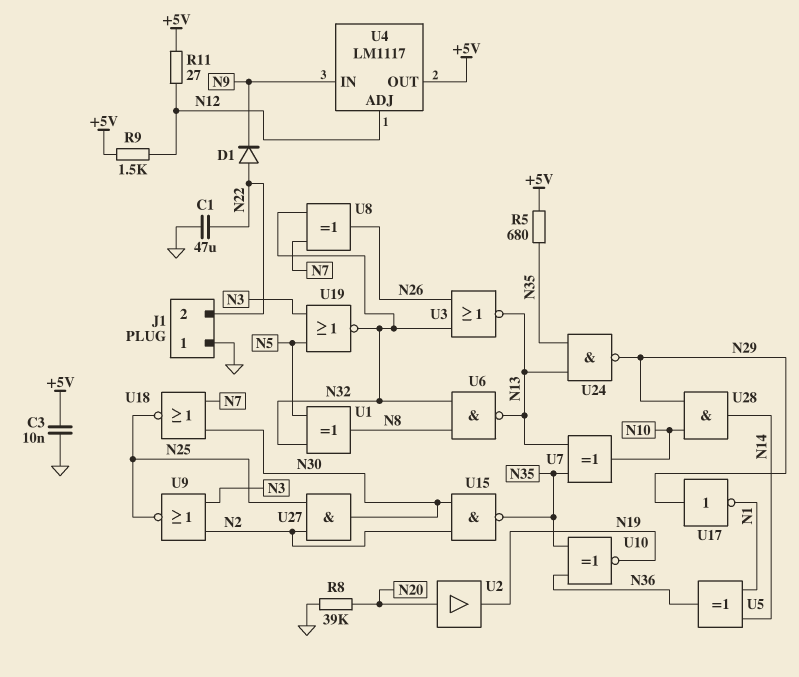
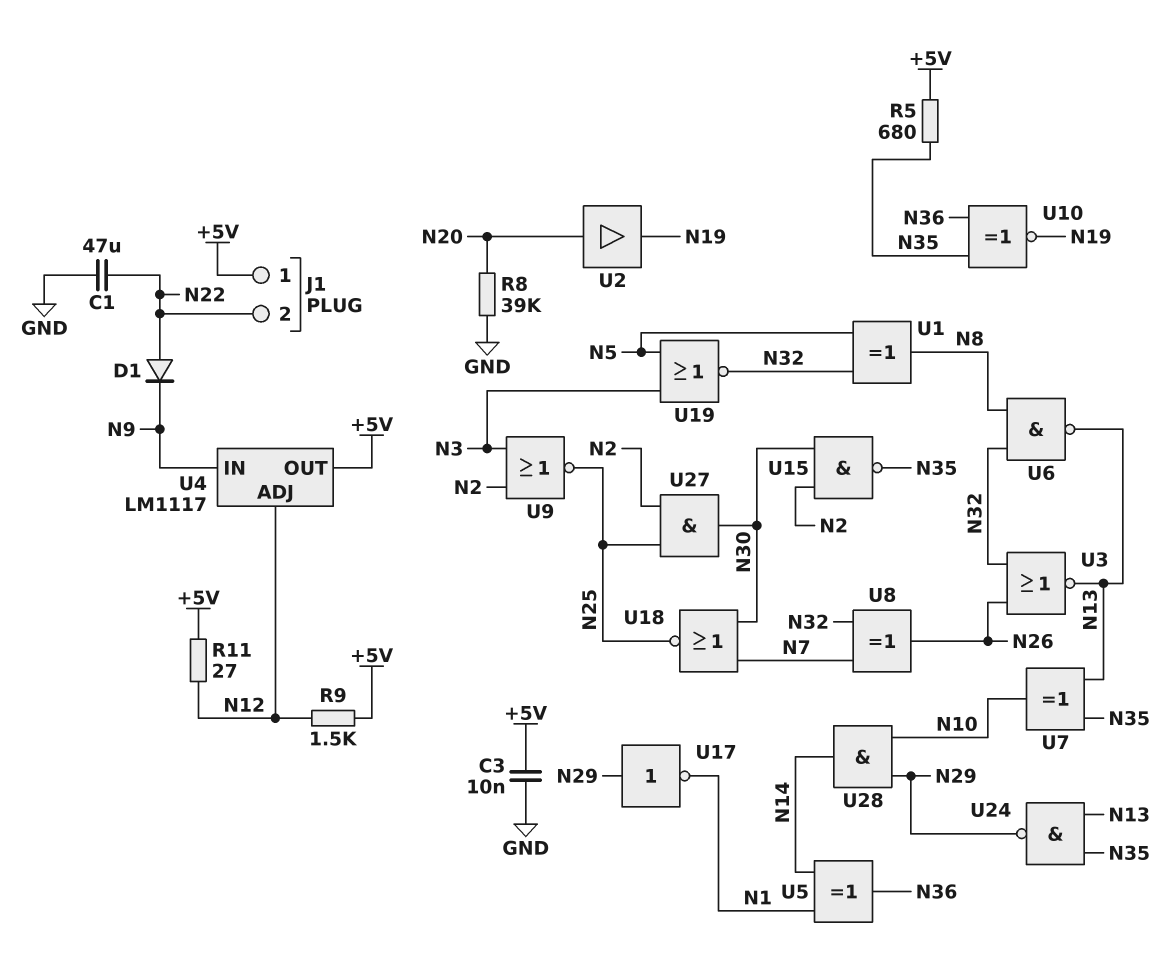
J1 pin 1: GND -> +5V

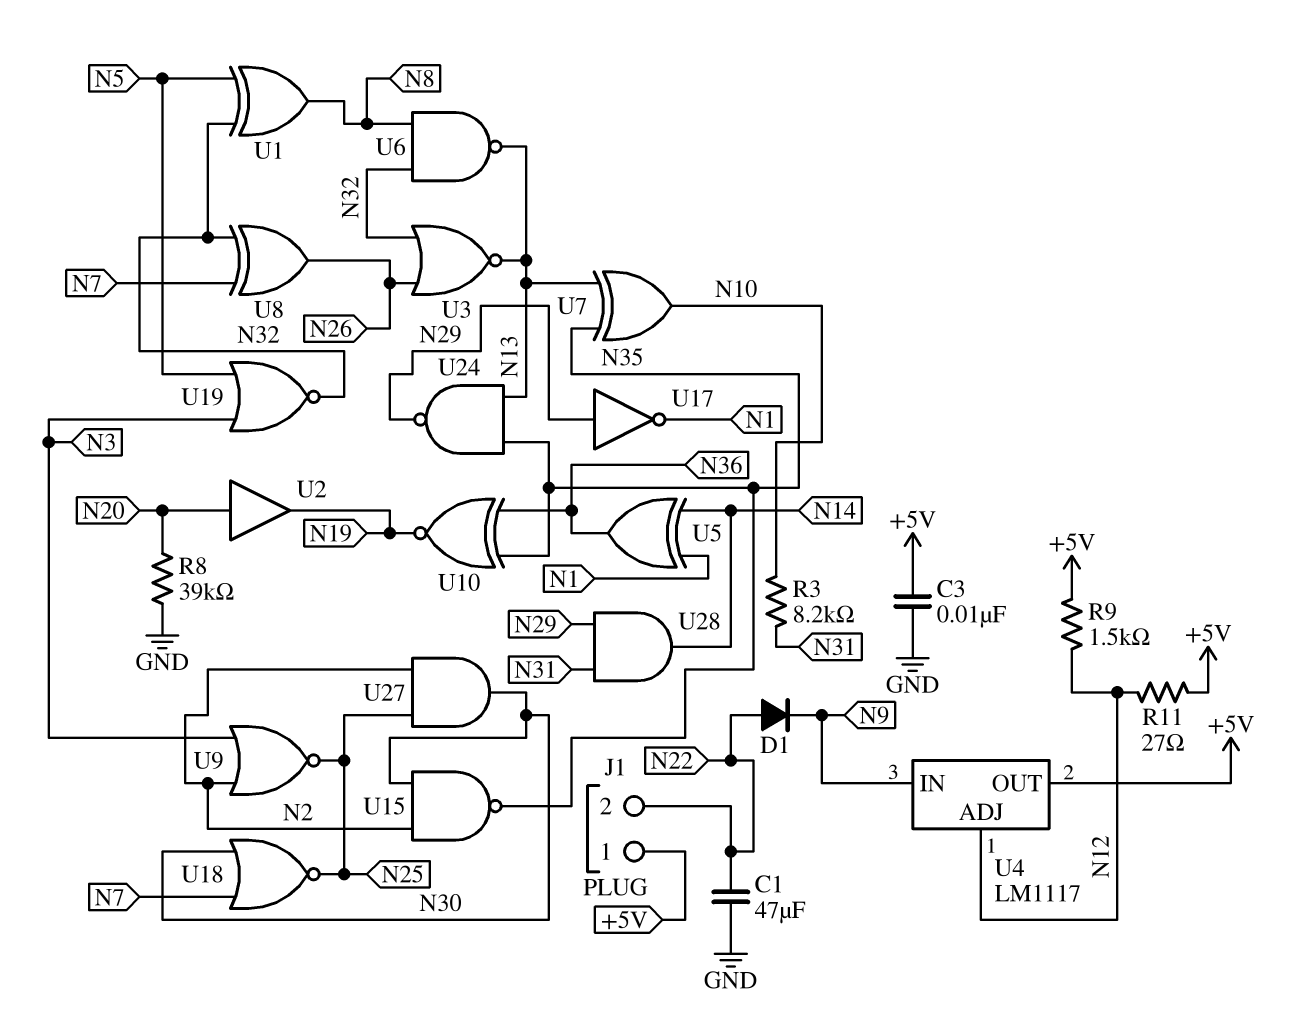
R3: none -> 8.2k (N10, N31)
R5: 680 (+5V, N35) -> none
U28: AND (in N10, in N29, out N14) -> AND (in N29, in N31, out N14)

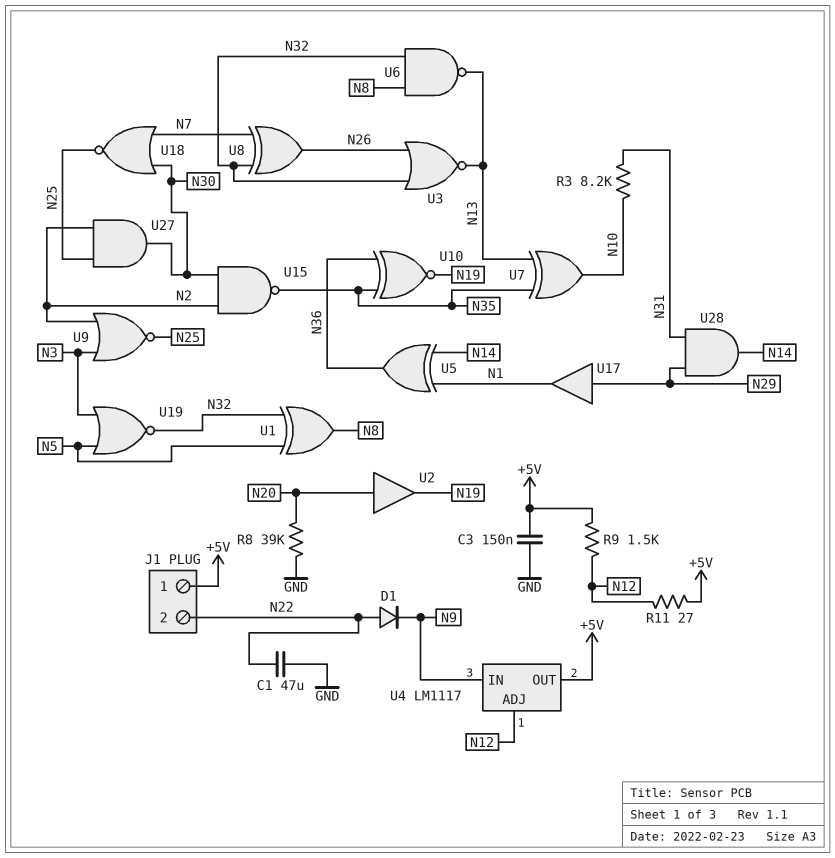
C3: 10nF (+5V, GND) -> 150nF (+5V, GND)
U17: NOT (in N29, out N1) -> buffer (in N29, out N1)
U24: NAND (in N13, in N35, out N29) -> none

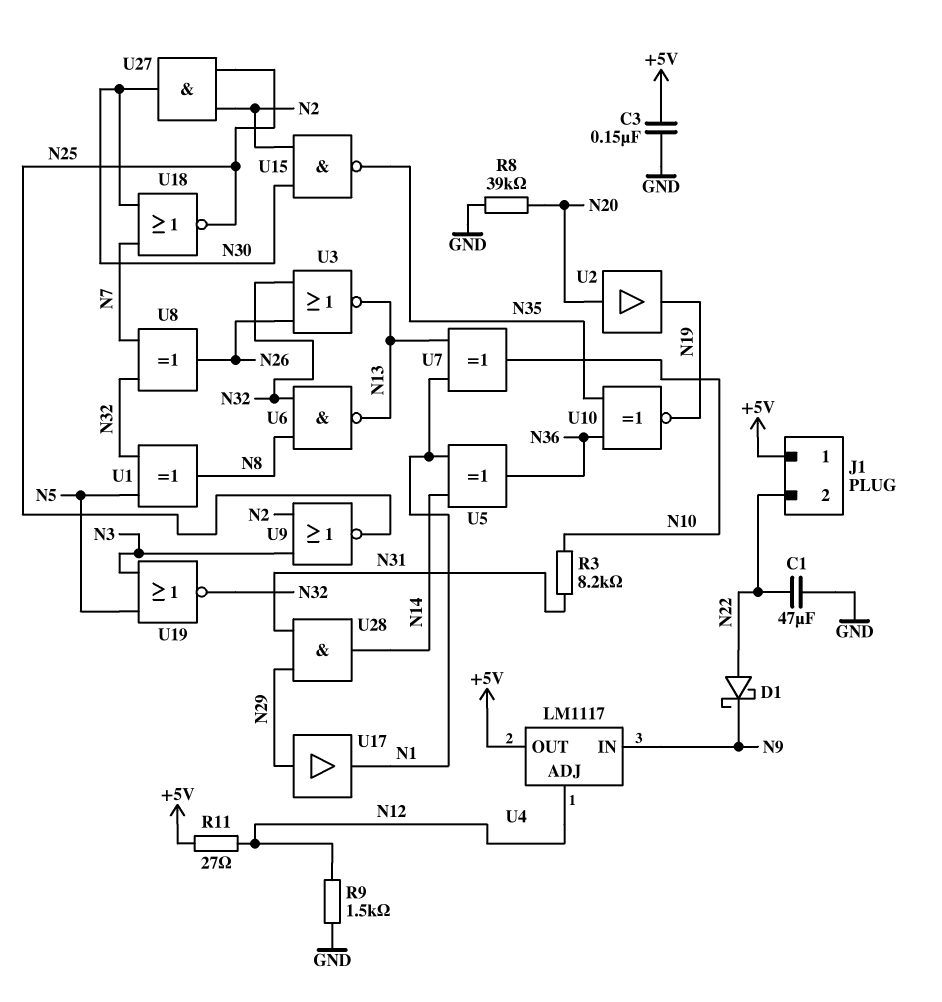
D1: diode (A N22, K N9) -> schottky (A N22, K N9)
R9: 1.5k (+5V, N12) -> 1.5k (GND, N12)
U7: XOR (in N13, in N35, out N10) -> XOR (in N1, in N13, out N10)

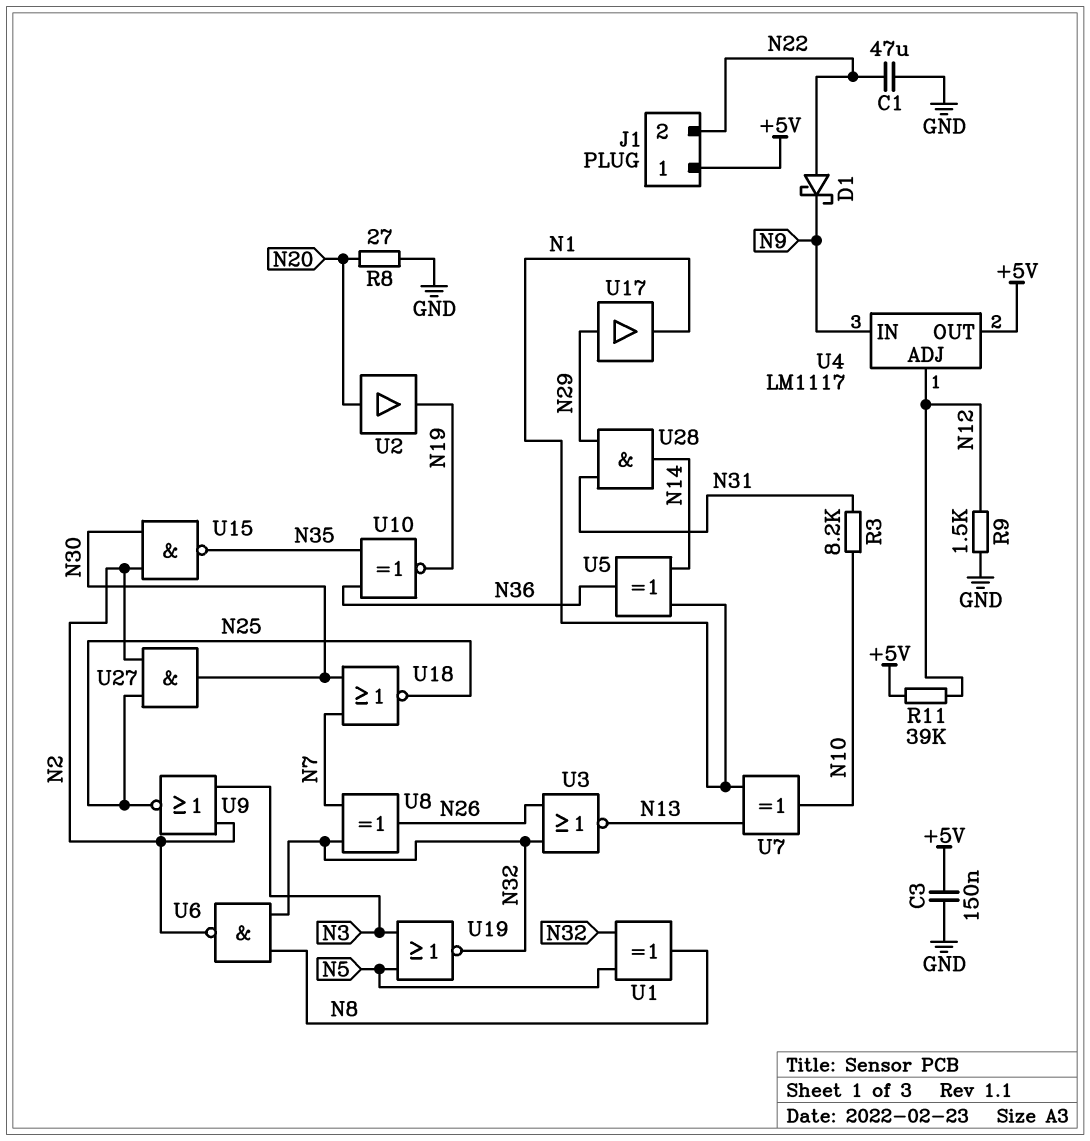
R8: 39k (GND, N20) -> 27 (GND, N20)
R11: 27 (+5V, N12) -> 39k (+5V, N12)
U6: NAND (in N8, in N32, out N13) -> NAND (in N8, in N32, out N2)

